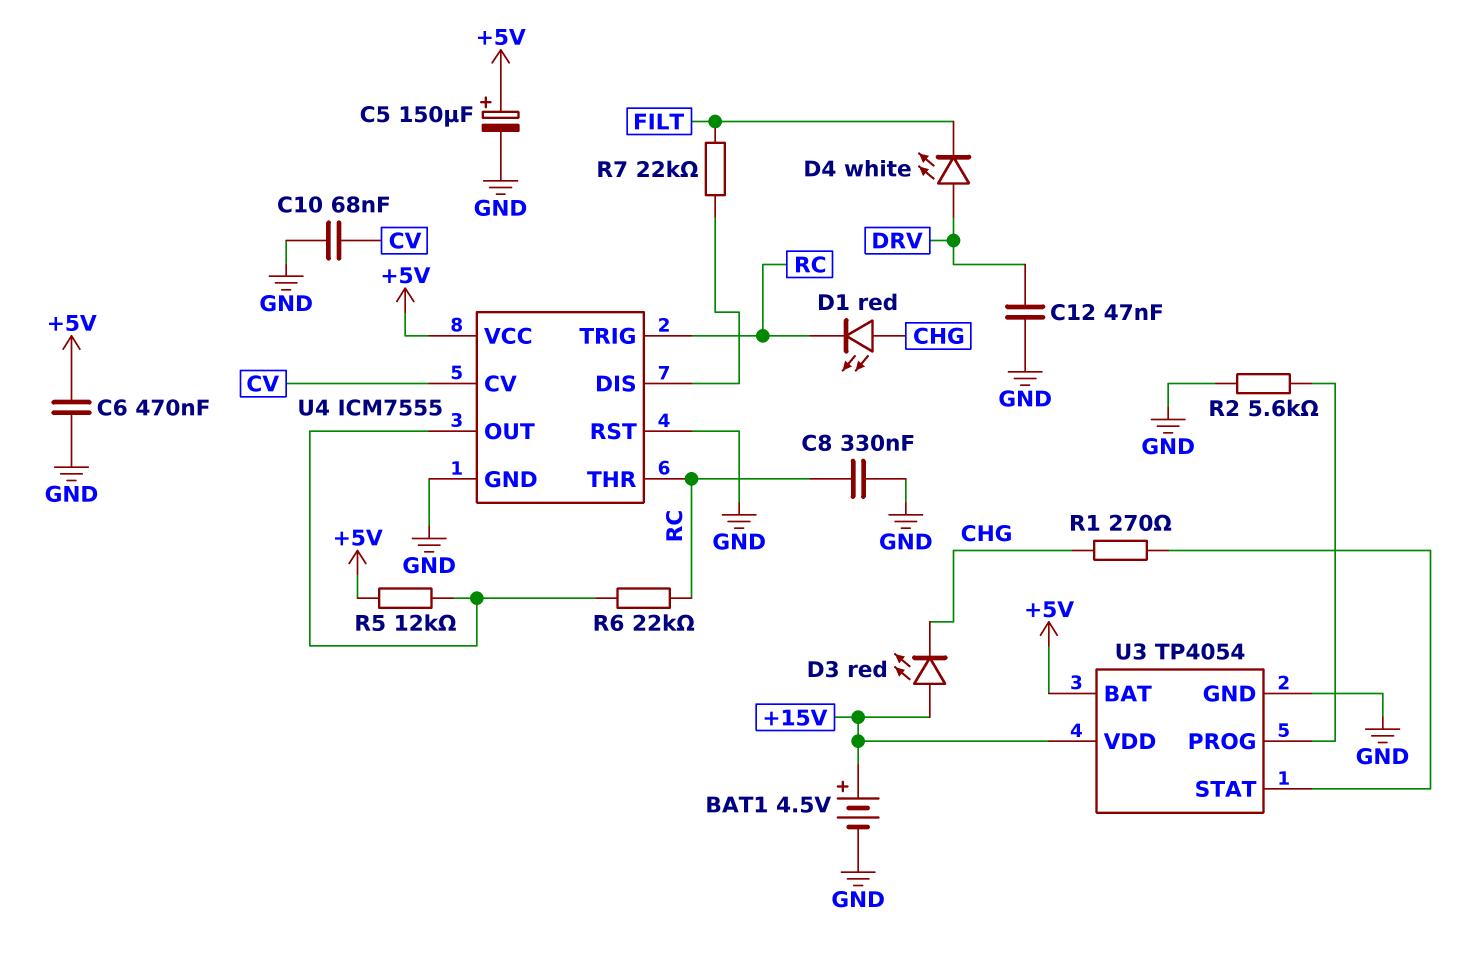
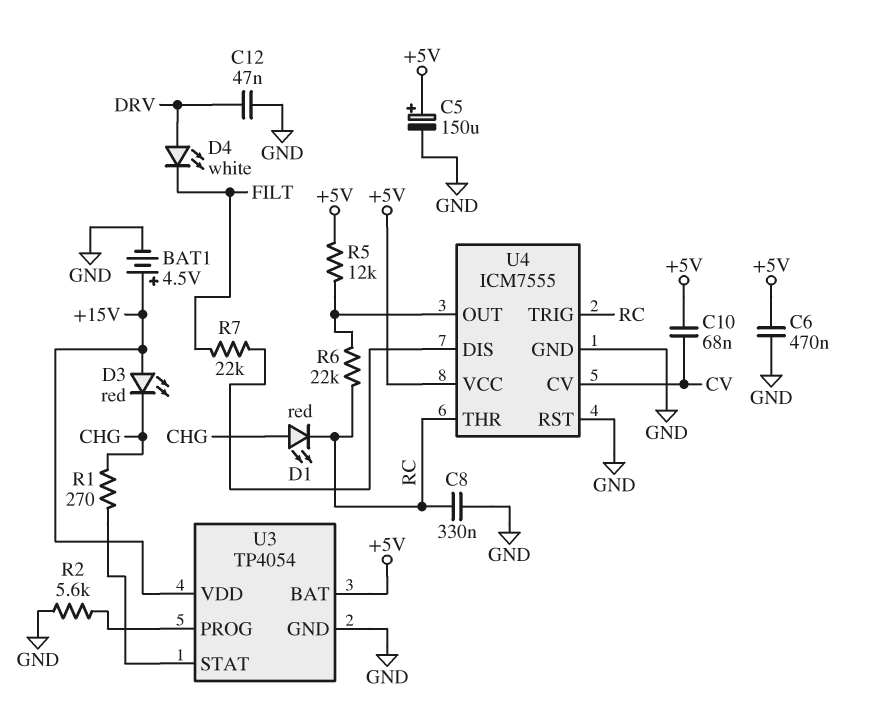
C10: 68nF (CV, GND) -> 68nF (+5V, CV)

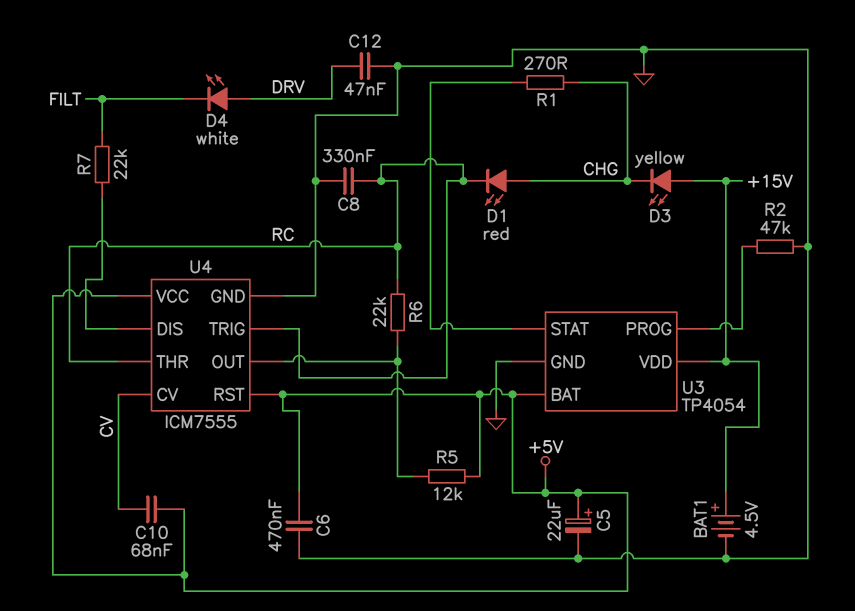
C5: 150uF (plus +5V, minus GND) -> 22uF (plus +5V, minus GND)
D3: LED red (A +15V, K CHG) -> LED yellow (A +15V, K CHG)
R2: 5.6k (GND, U3/PROG) -> 47k (GND, U3/PROG)
U4 pin RST: GND -> +5V

